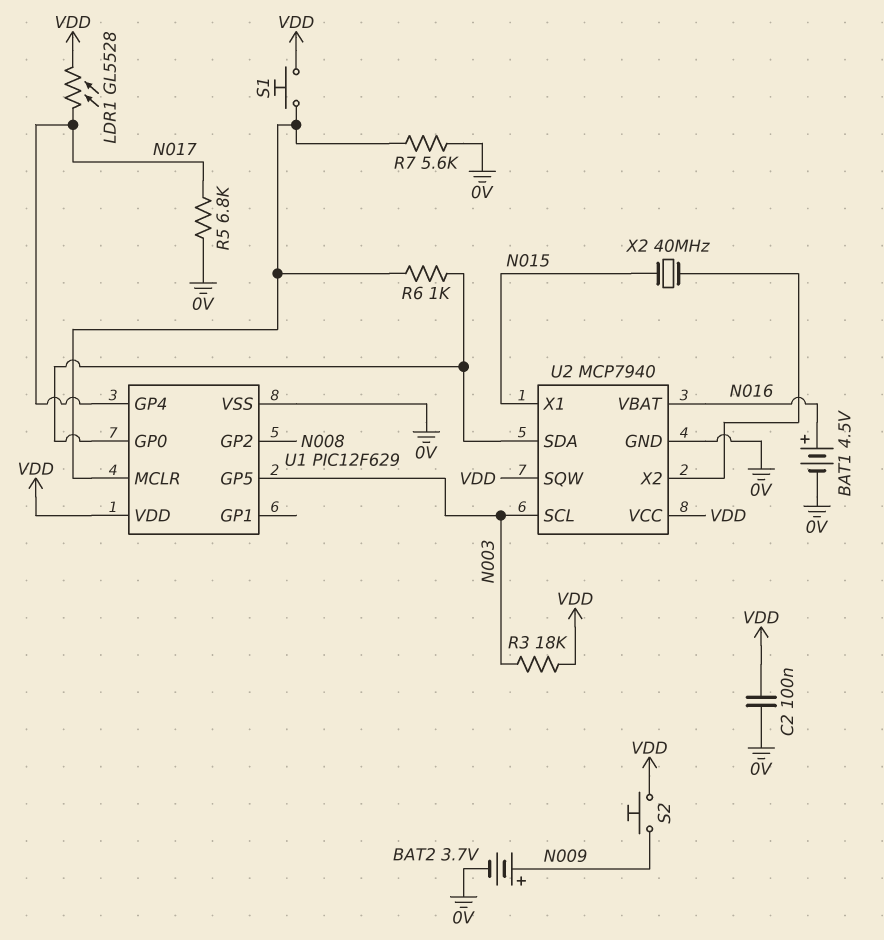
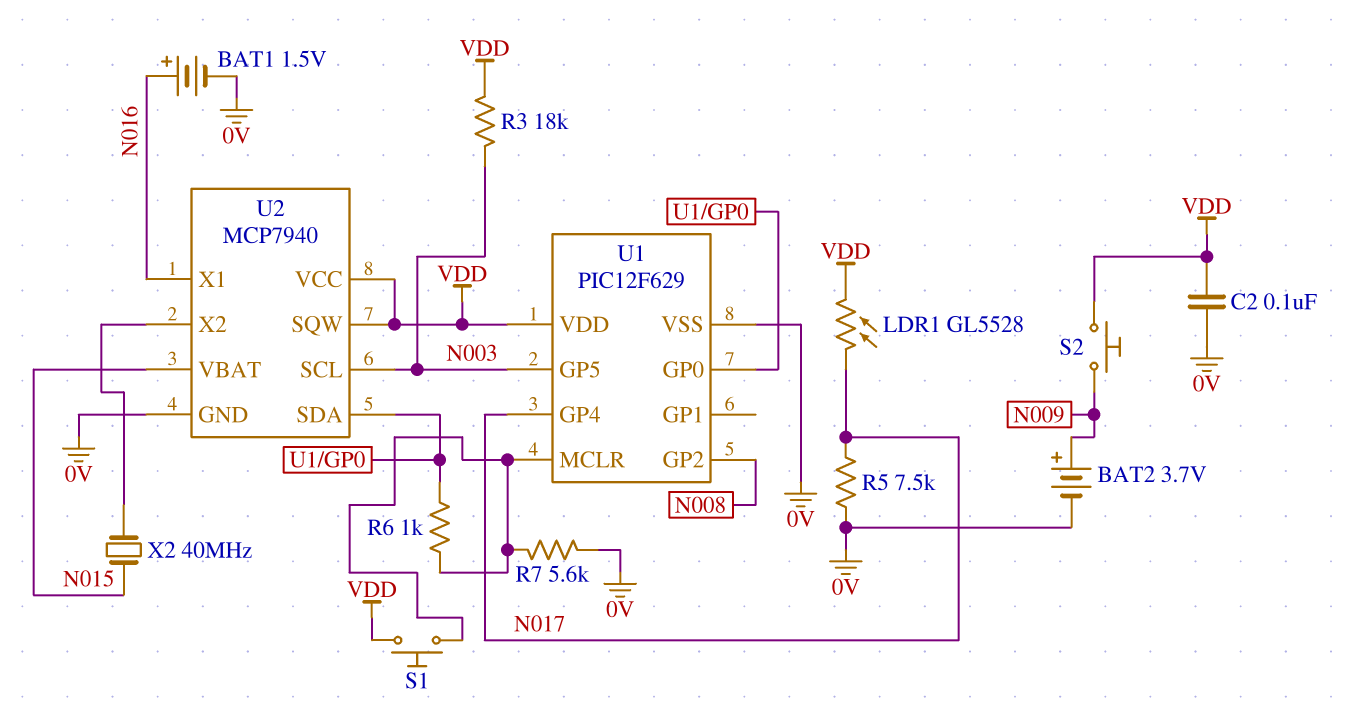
BAT1: 4.5V (plus N016, minus 0V) -> 1.5V (plus N016, minus 0V)
R5: 6.8k (0V, N017) -> 7.5k (0V, N017)
U2 pin VBAT: N016 -> N015
U2 pin X1: N015 -> N016

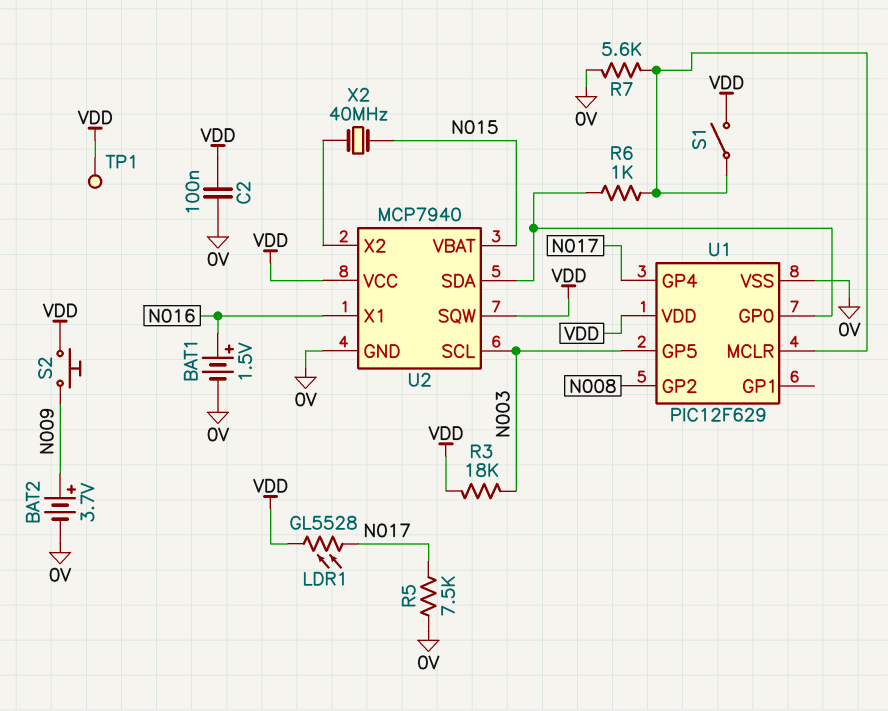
S1: button (U1/MCLR, VDD) -> switch (U1/MCLR, VDD)
TP1: none -> test point (VDD)

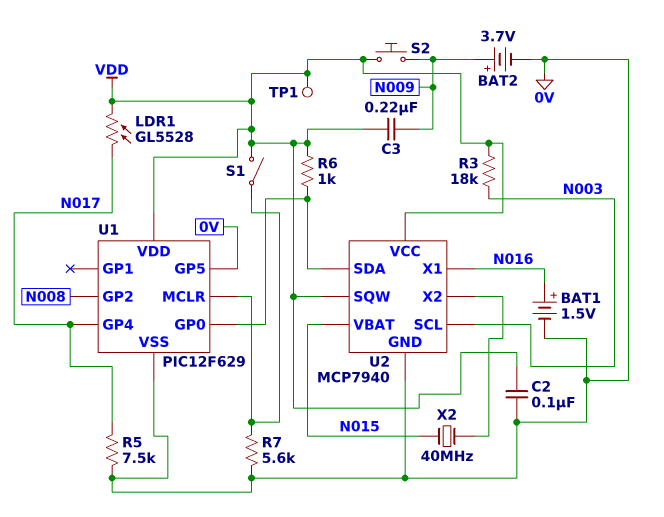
C3: none -> 220nF (N009, VDD)
R6: 1k (U1/GP0, U1/MCLR) -> 1k (U1/GP0, VDD)
U1 pin GP5: N003 -> 0V

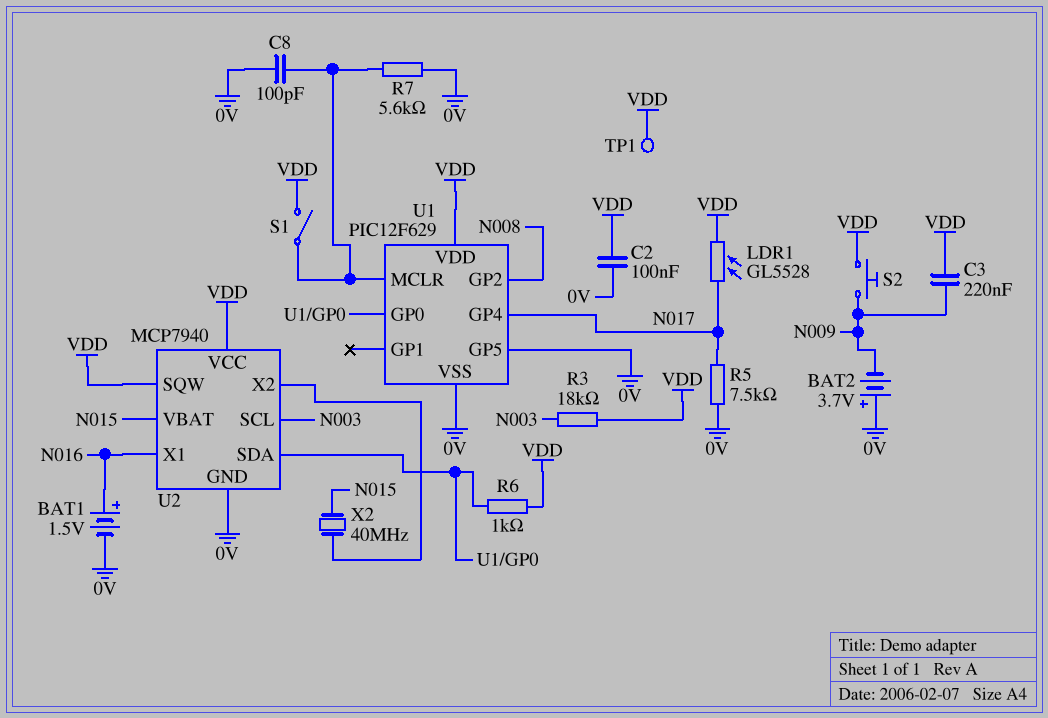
BAT2: 3.7V (plus N009, minus 0V) -> 3.7V (plus 0V, minus N009)
C8: none -> 100pF (0V, U1/MCLR)

